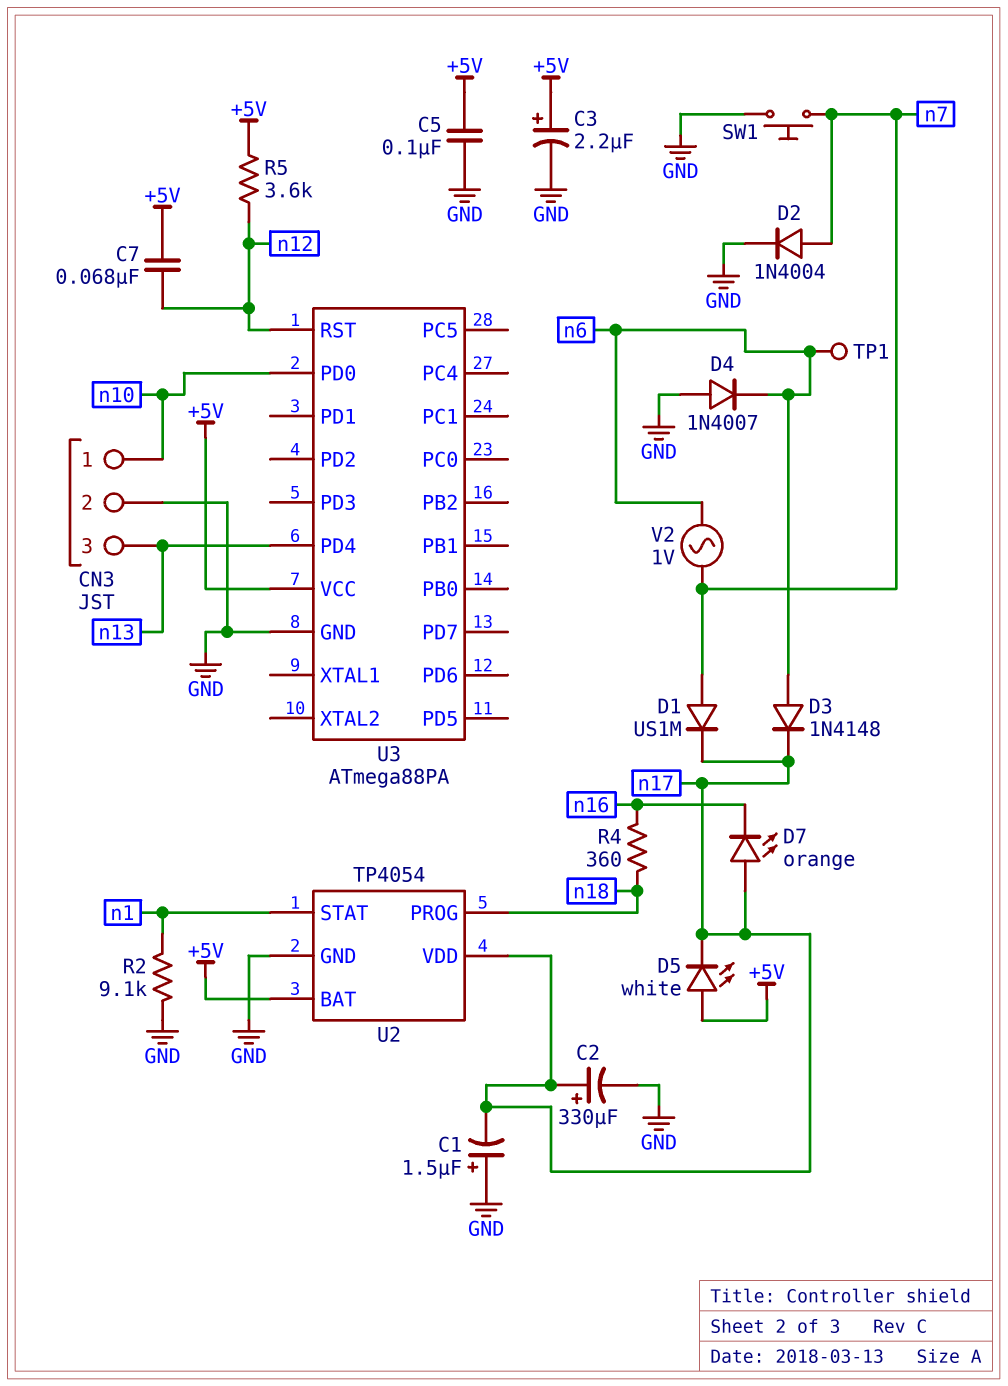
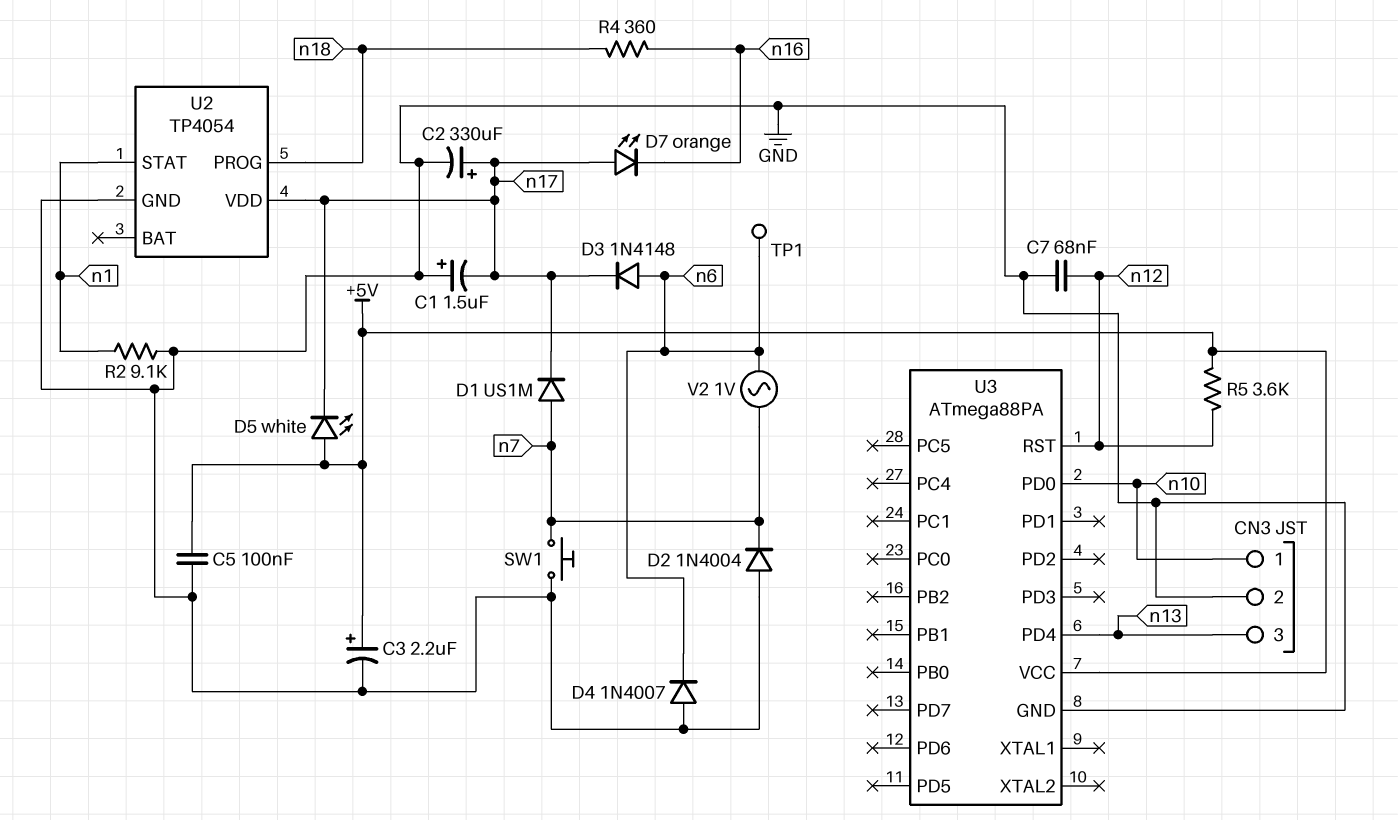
C7: 68nF (+5V, n12) -> 68nF (GND, n12)
D2: diode 1N4004 (A n7, K GND) -> diode 1N4004 (A GND, K n7)
U2 pin BAT: +5V -> none

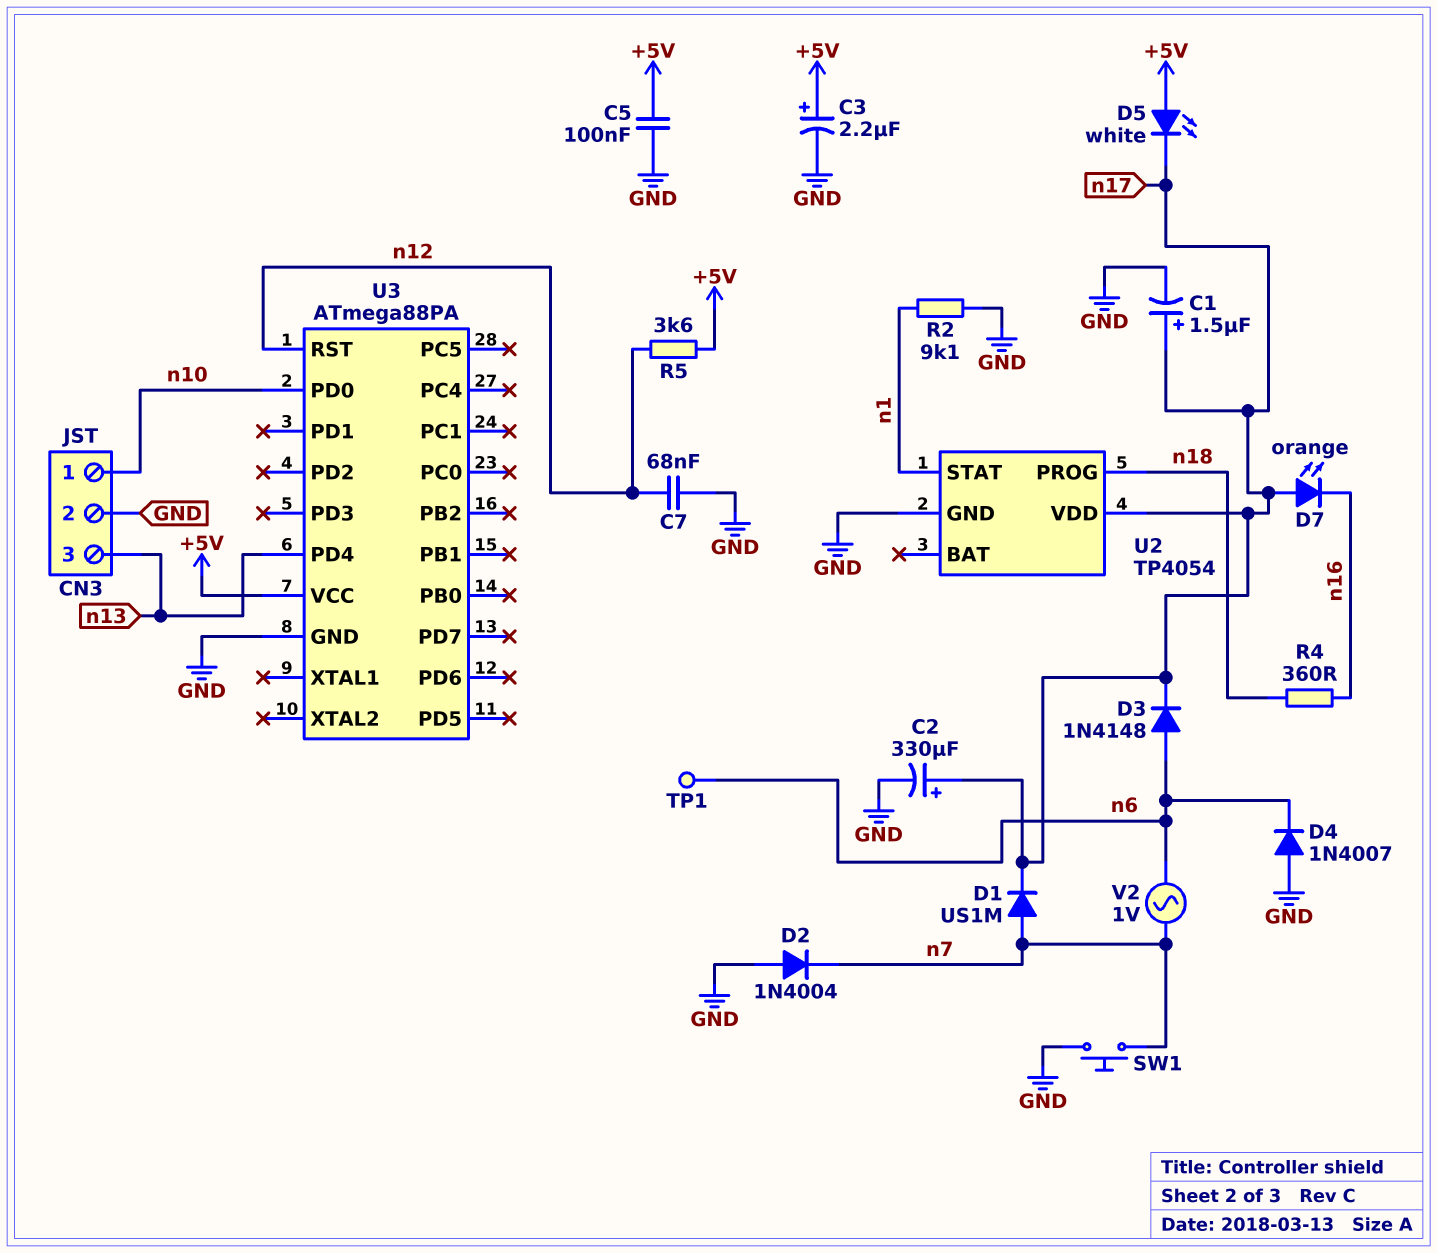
C1: 1.5uF (plus GND, minus n17) -> 1.5uF (plus n17, minus GND)

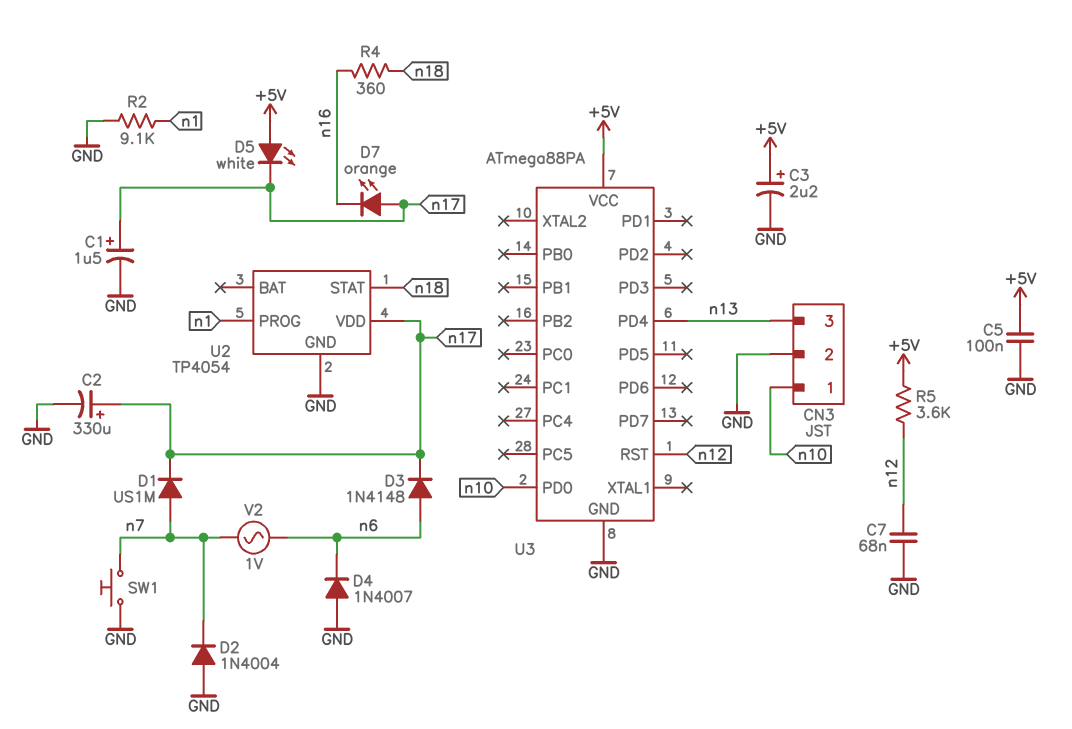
TP1: test point (n6) -> none
U2 pin PROG: n18 -> n1
U2 pin STAT: n1 -> n18

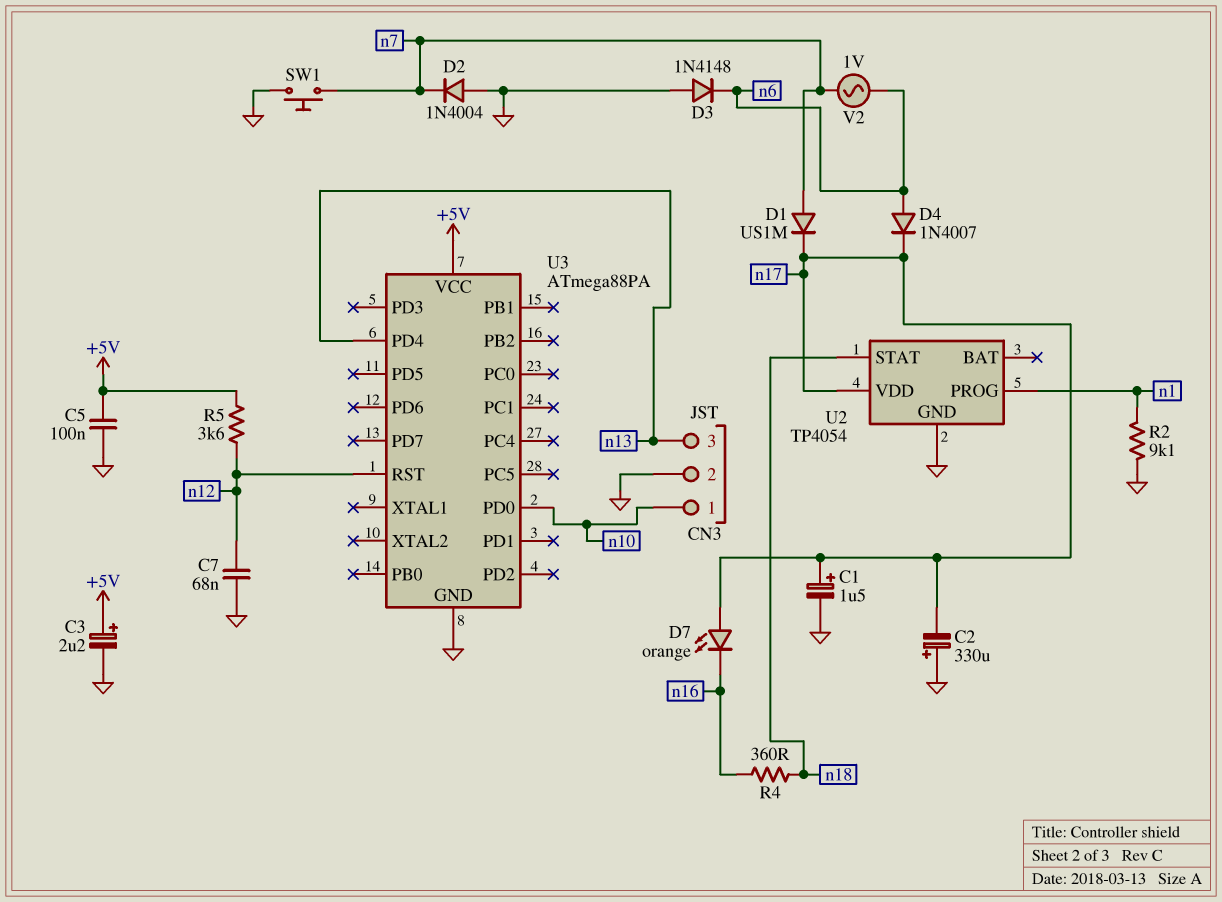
C2: 330uF (plus n17, minus GND) -> 330uF (plus GND, minus n17)
D3: diode 1N4148 (A n6, K n17) -> diode 1N4148 (A GND, K n6)
D4: diode 1N4007 (A GND, K n6) -> diode 1N4007 (A n6, K n17)
D5: LED white (A +5V, K n17) -> none

